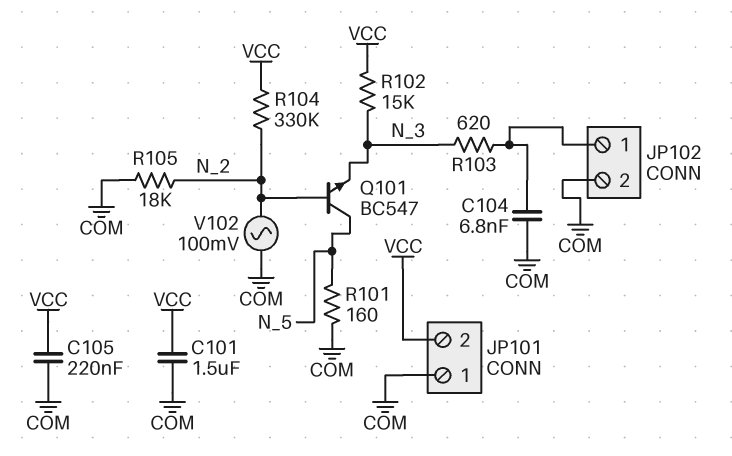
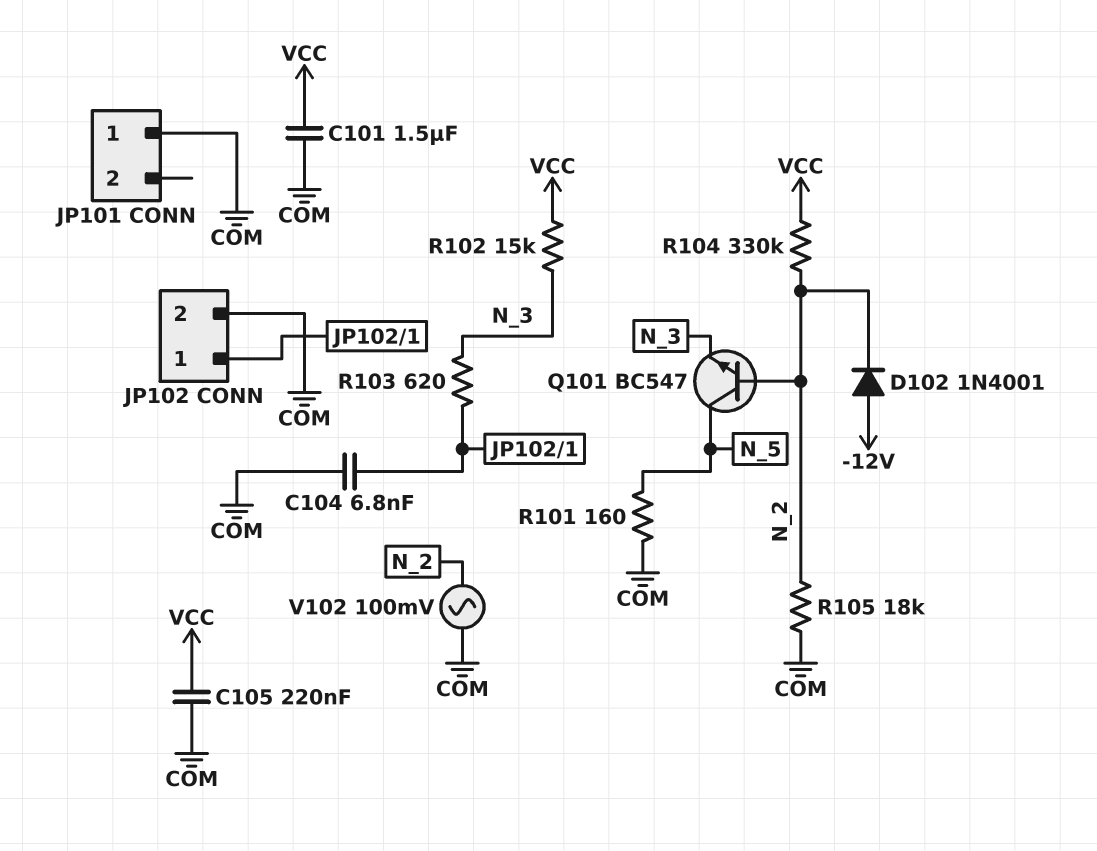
D102: none -> diode 1N4001 (A -12V, K N_2)
JP101 pin 2: VCC -> none

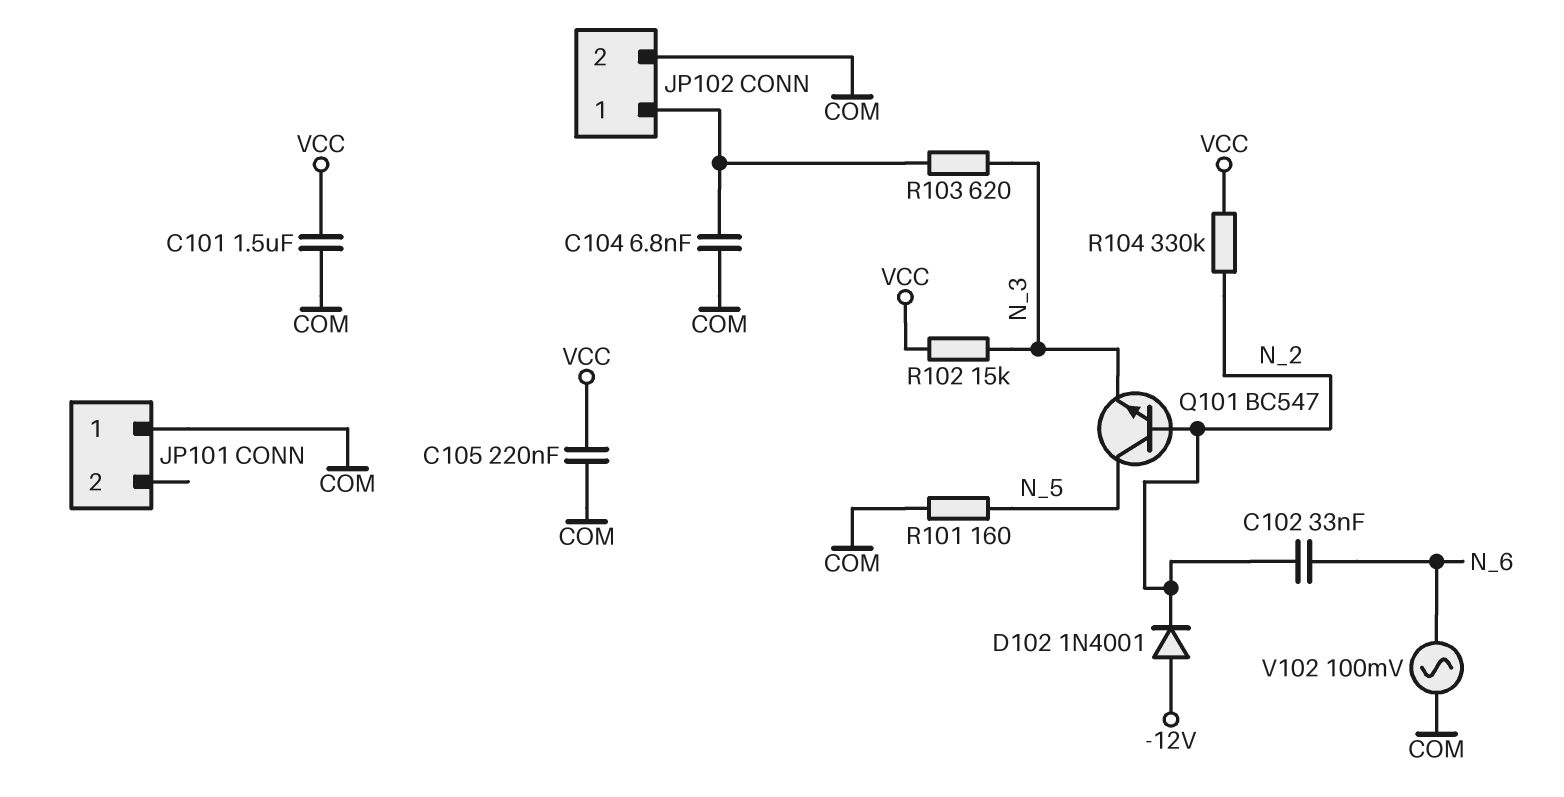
C102: none -> 33nF (N_2, N_6)
R105: 18k (COM, N_2) -> none
V102: AC 100mV (COM, N_2) -> AC 100mV (COM, N_6)

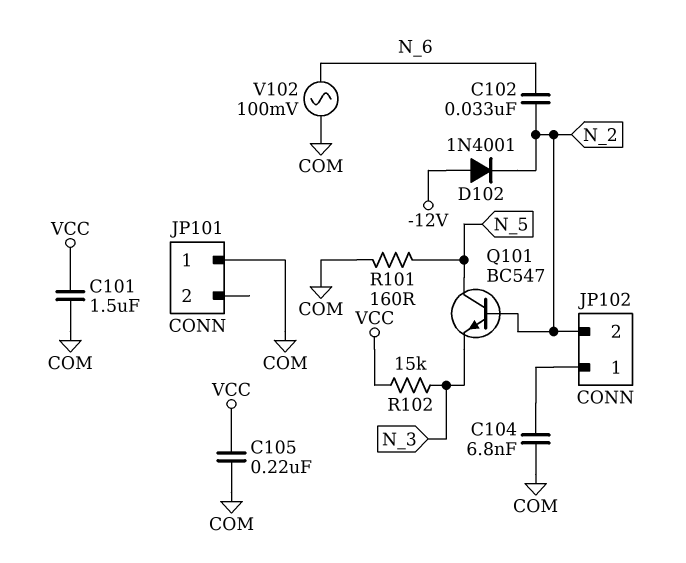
JP102 pin 2: COM -> N_2
R103: 620 (JP102/1, N_3) -> none
R104: 330k (N_2, VCC) -> none

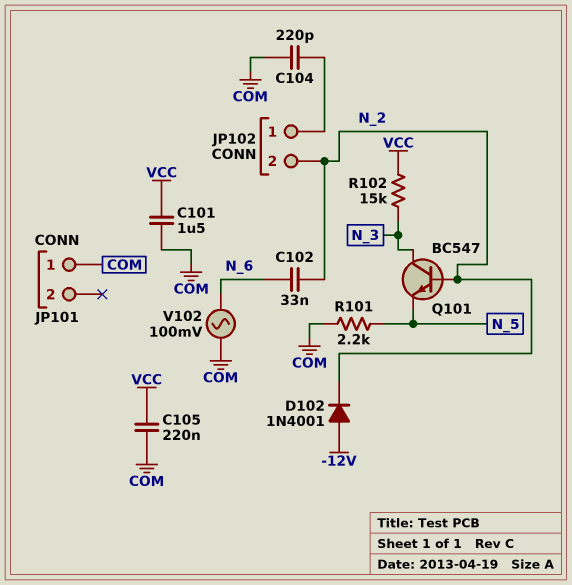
C104: 6.8nF (COM, JP102/1) -> 220pF (COM, JP102/1)
Q101: NPN BC547 (B N_2, C N_5, E N_3) -> NPN BC547 (B N_2, C N_3, E N_5)
R101: 160 (COM, N_5) -> 2.2k (COM, N_5)

